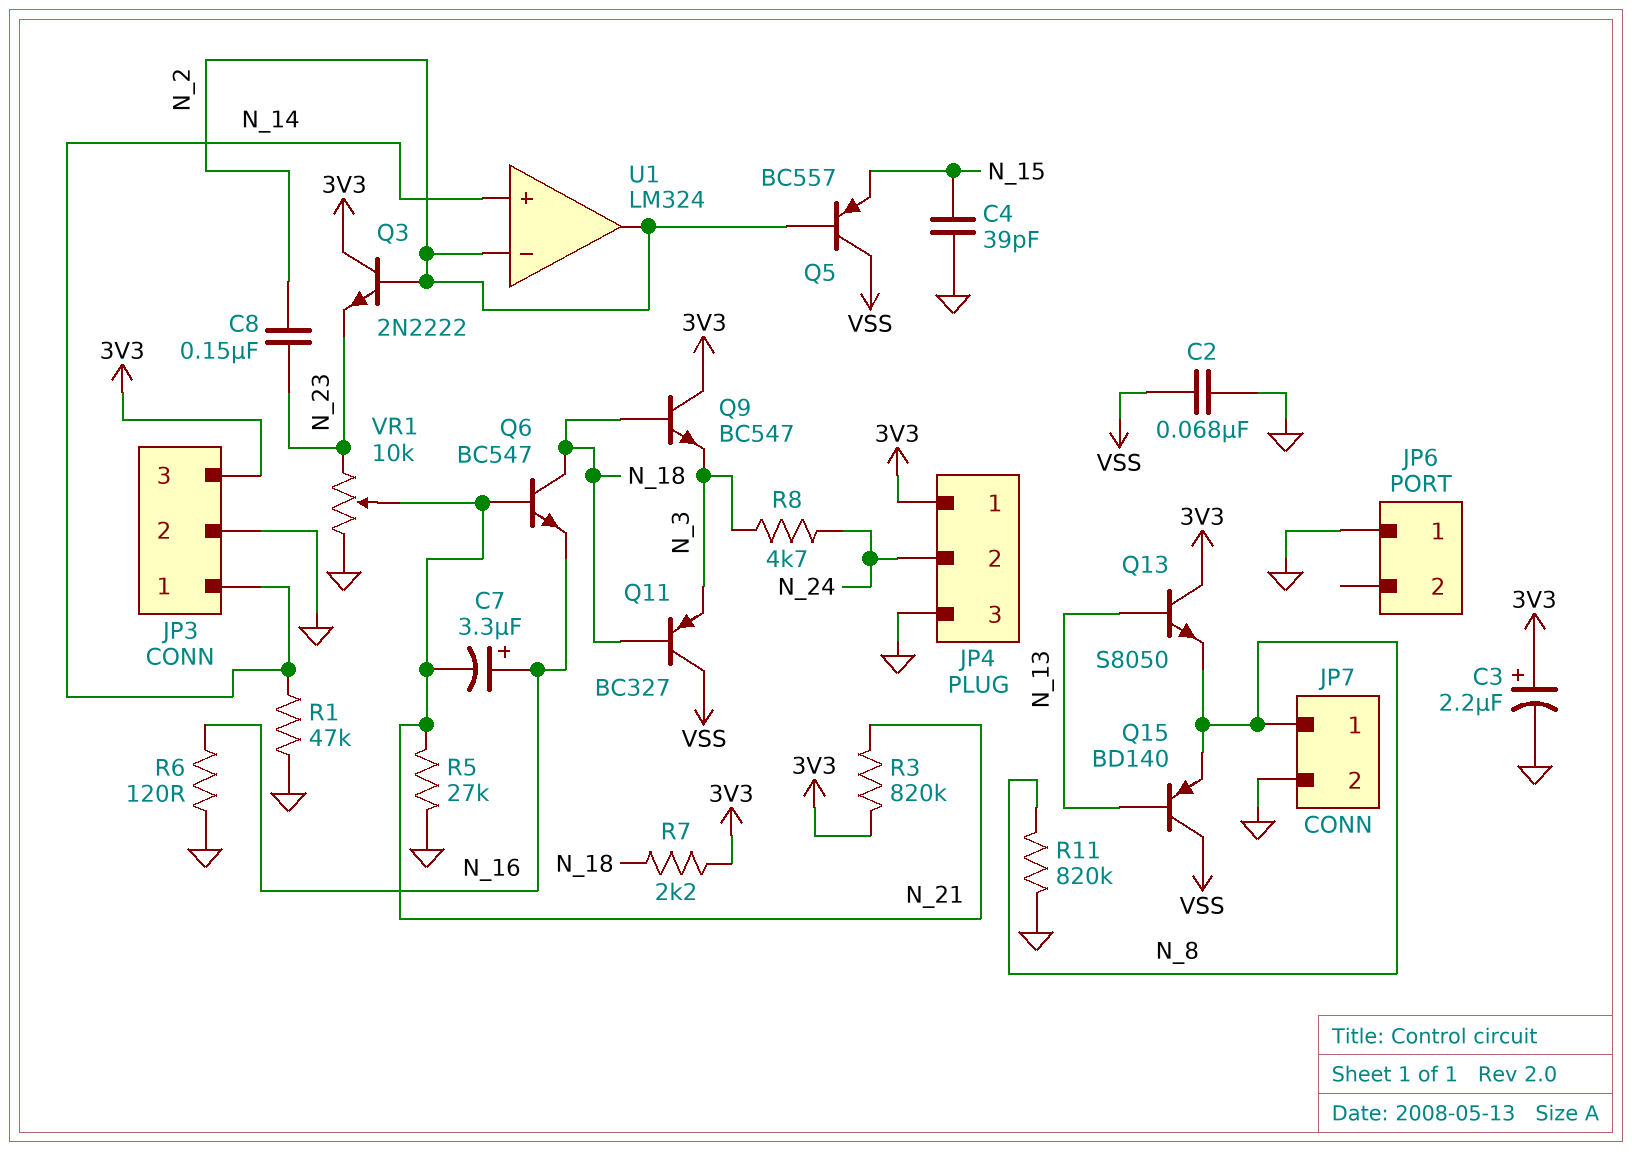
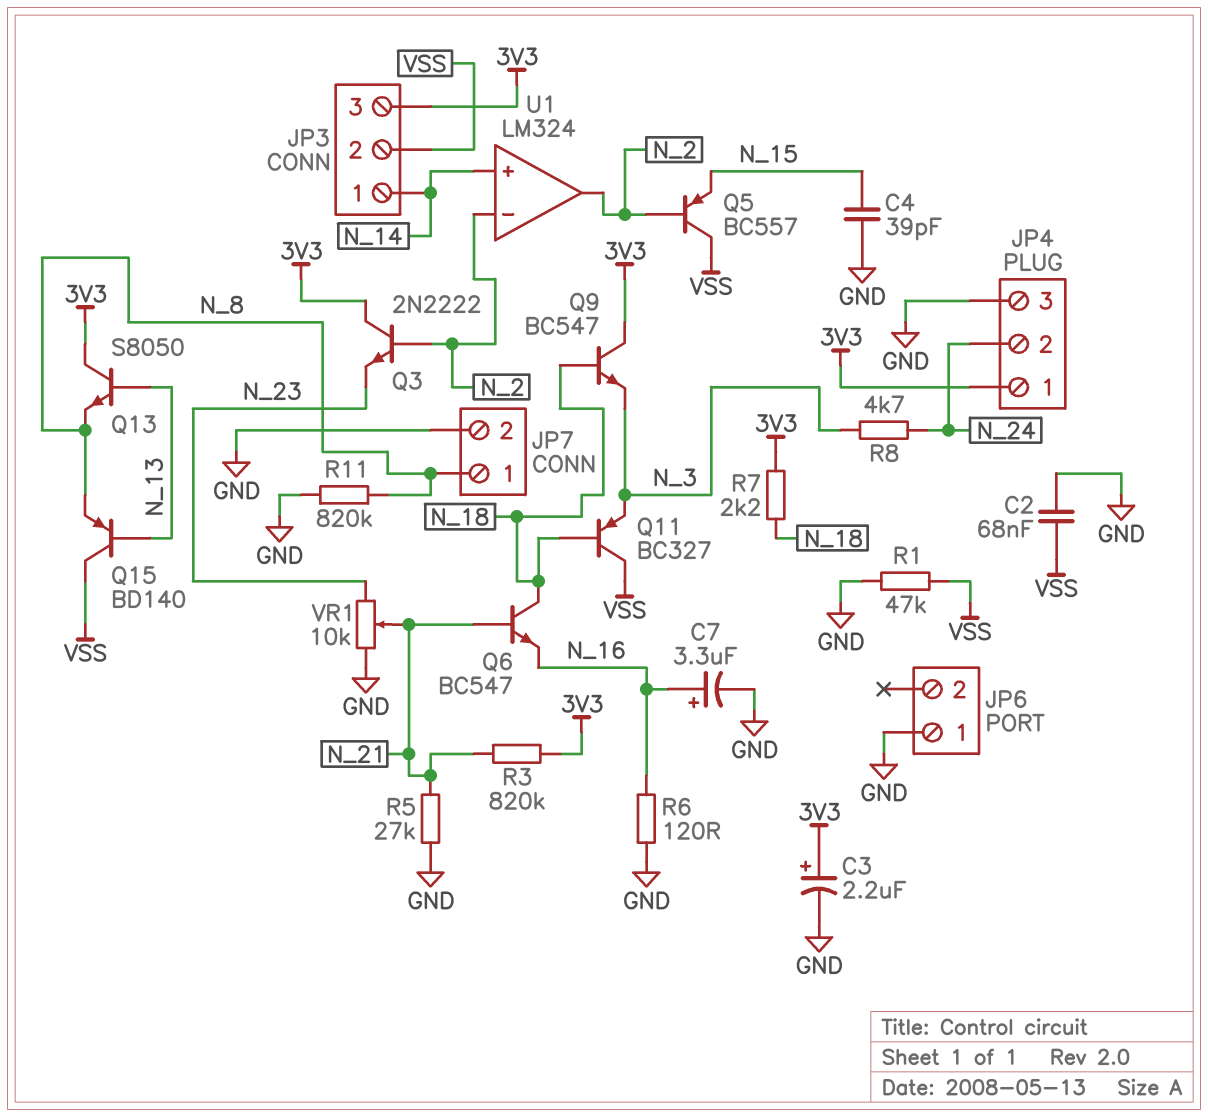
C7: 3.3uF (plus N_16, minus N_21) -> 3.3uF (plus N_16, minus GND)
C8: 150nF (N_2, N_23) -> none
JP3 pin 2: GND -> VSS
R1: 47k (GND, N_14) -> 47k (GND, VSS)

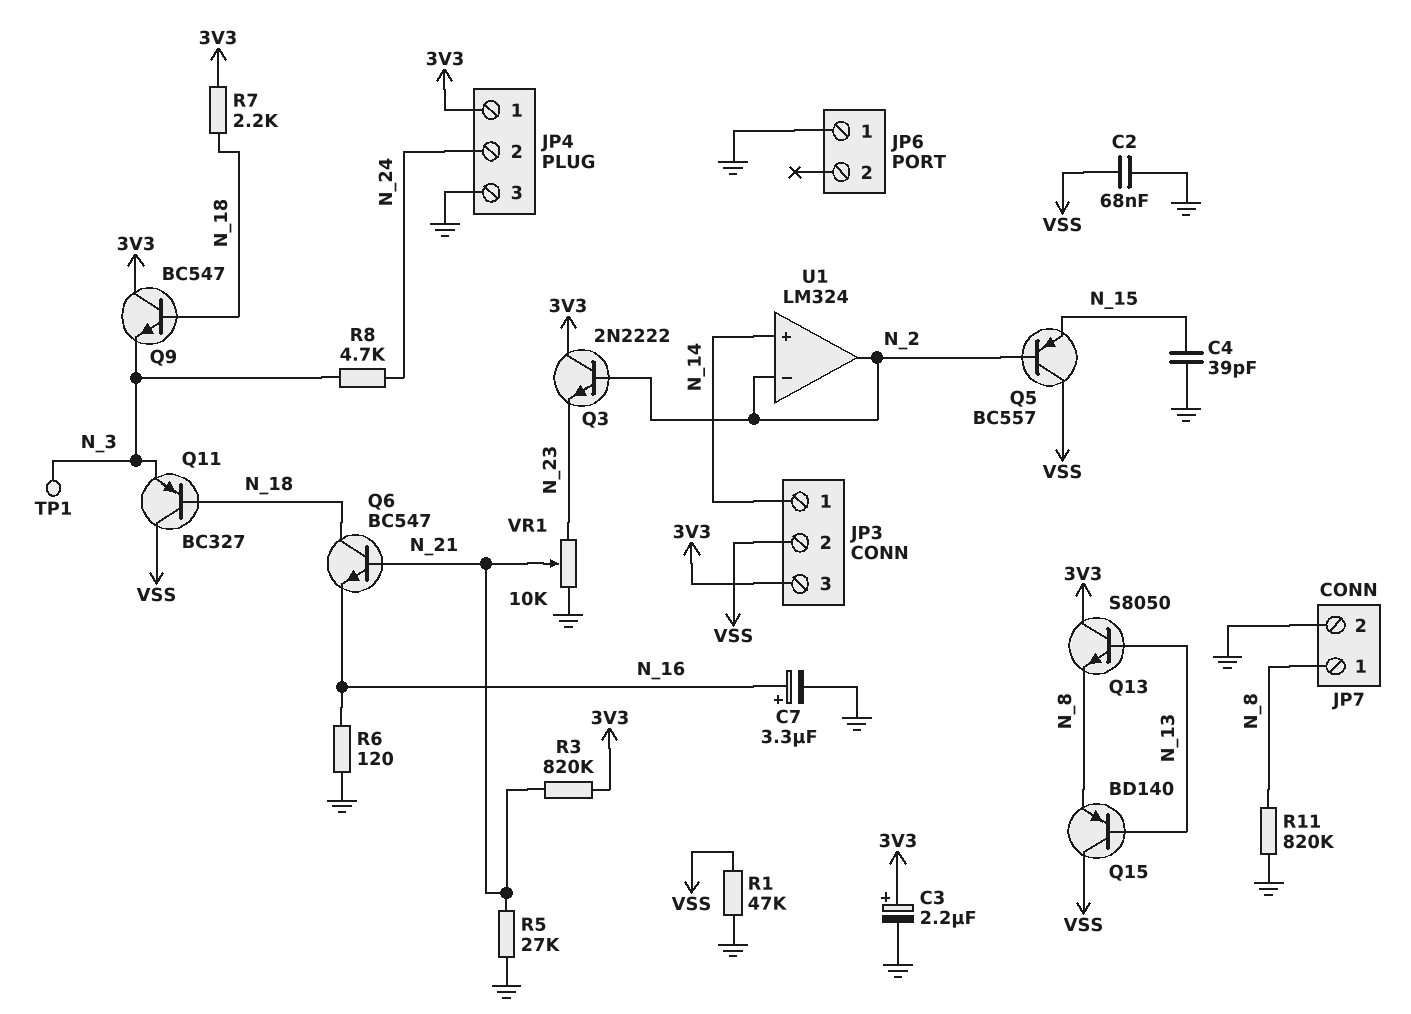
TP1: none -> test point (N_3)

